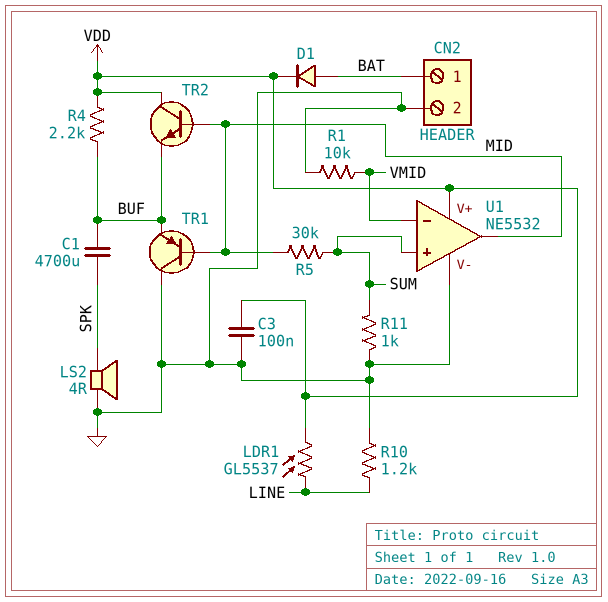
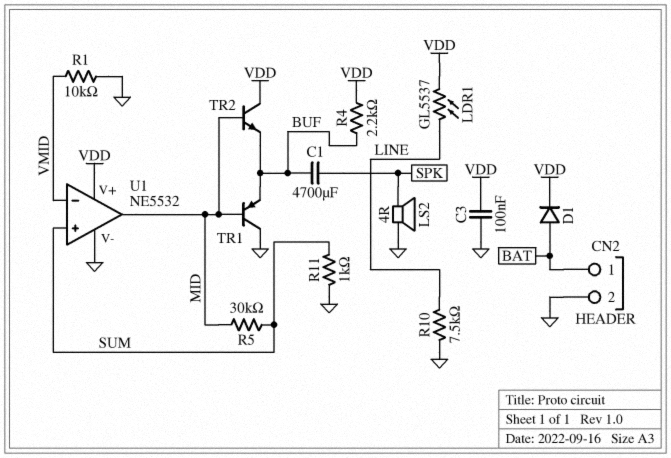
R10: 1.2k (GND, LINE) -> 7.5k (GND, LINE)

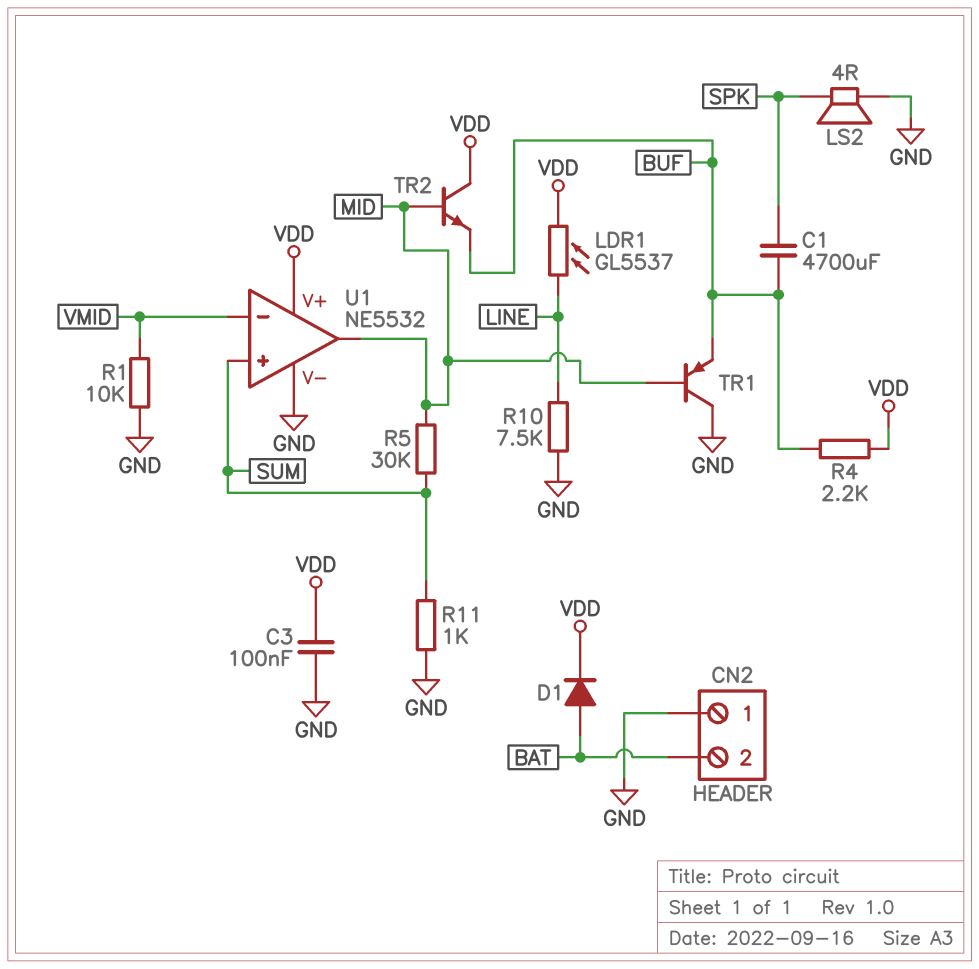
CN2 pin 1: BAT -> GND
CN2 pin 2: GND -> BAT

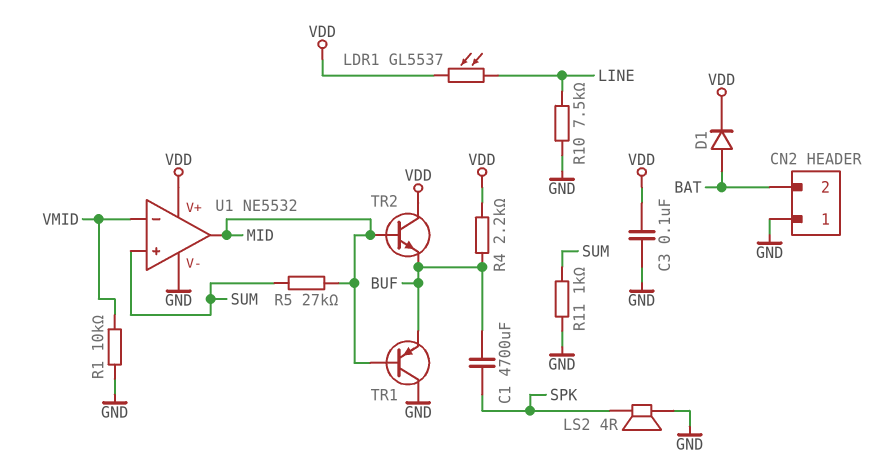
R5: 30k (MID, SUM) -> 27k (MID, SUM)

